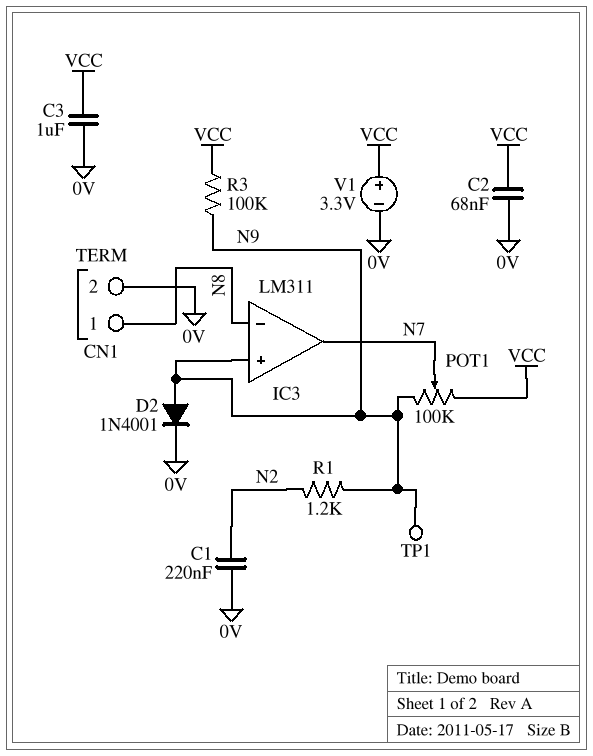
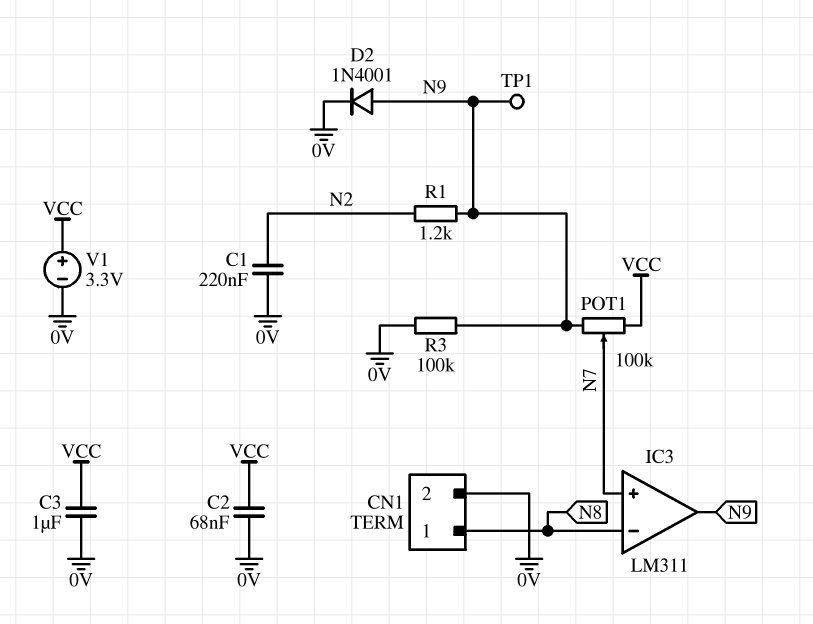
IC3 pin in+: N9 -> N7
IC3 pin out: N7 -> N9
R3: 100k (N9, VCC) -> 100k (0V, N9)

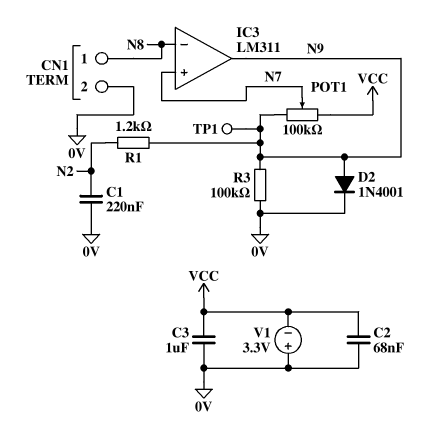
V1: 3.3V (plus VCC, minus 0V) -> 3.3V (plus 0V, minus VCC)

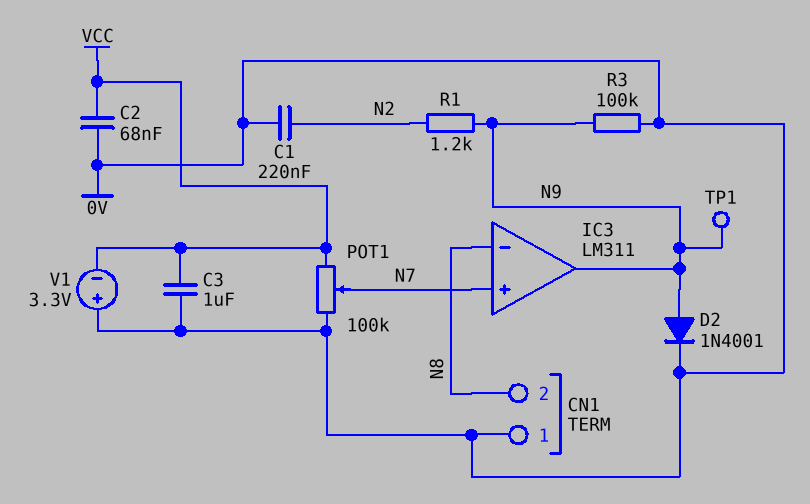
CN1 pin 1: N8 -> 0V
CN1 pin 2: 0V -> N8
POT1: 100k (N9, VCC, wiper N7) -> 100k (0V, VCC, wiper N7)

